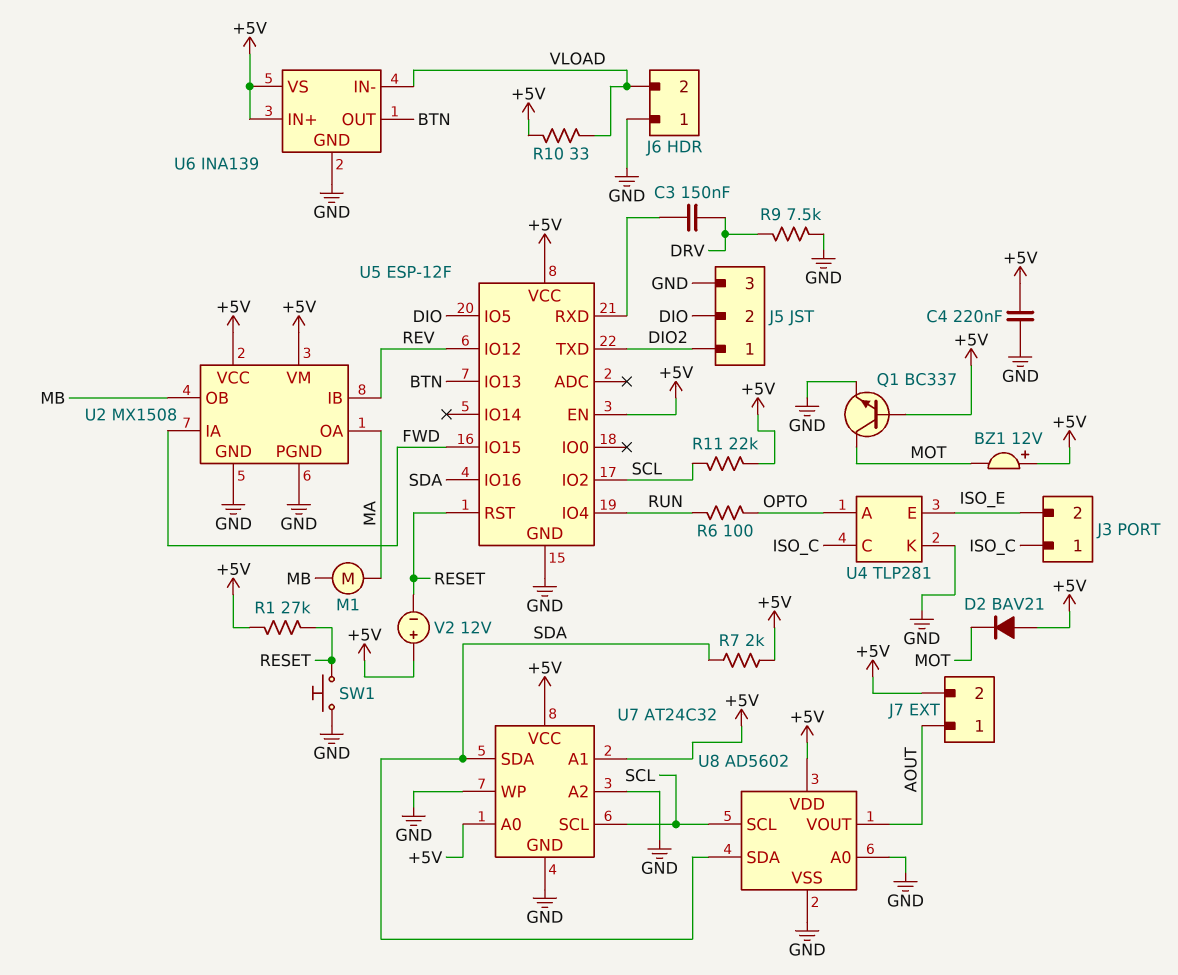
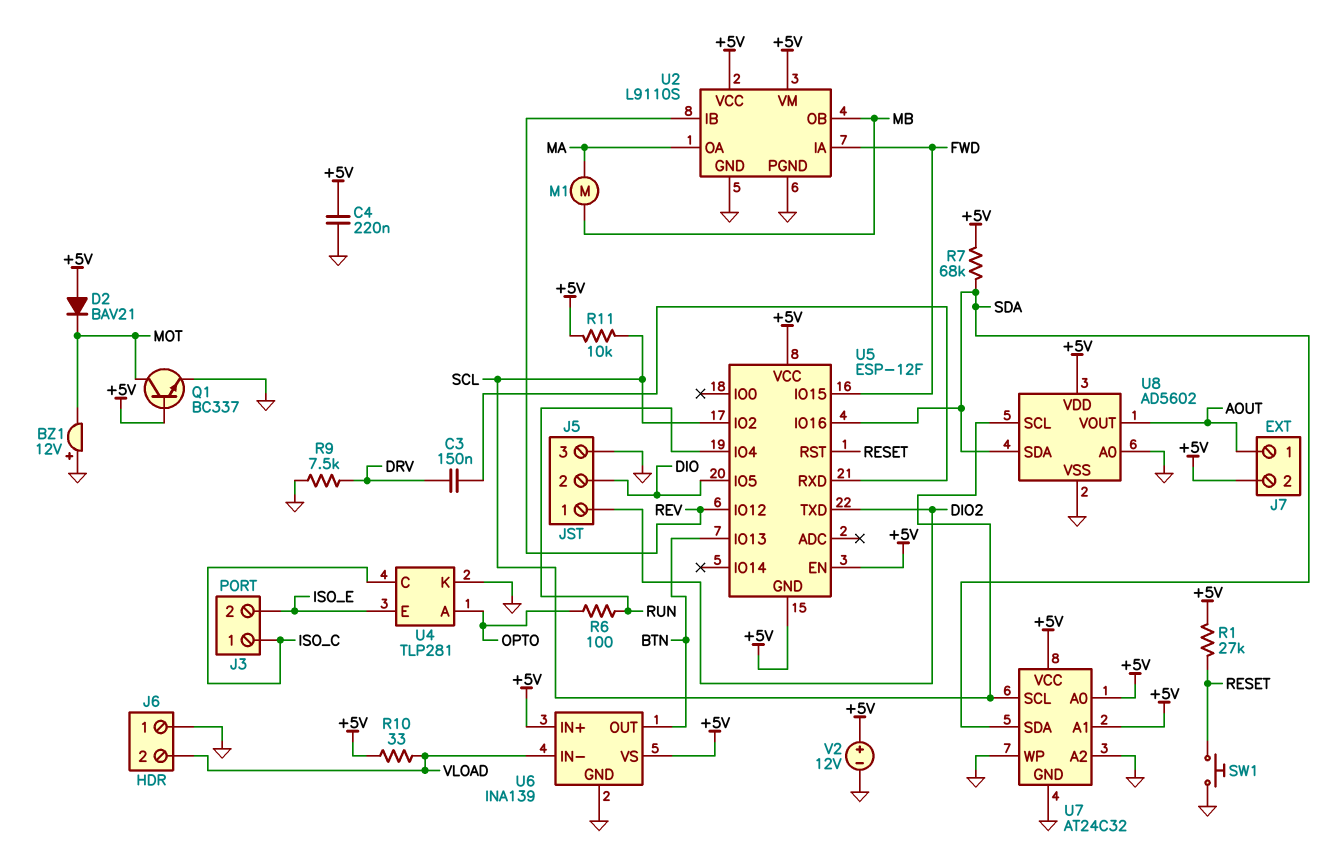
BZ1: buzzer 12V (plus +5V, minus MOT) -> buzzer 12V (plus GND, minus MOT)
R7: 2k (+5V, SDA) -> 68k (+5V, SDA)
R11: 22k (+5V, SCL) -> 10k (+5V, SCL)
U2: MX1508 -> L9110S
U5 pin GND: GND -> +5V
V2: 12V (plus +5V, minus RESET) -> 12V (plus +5V, minus GND)

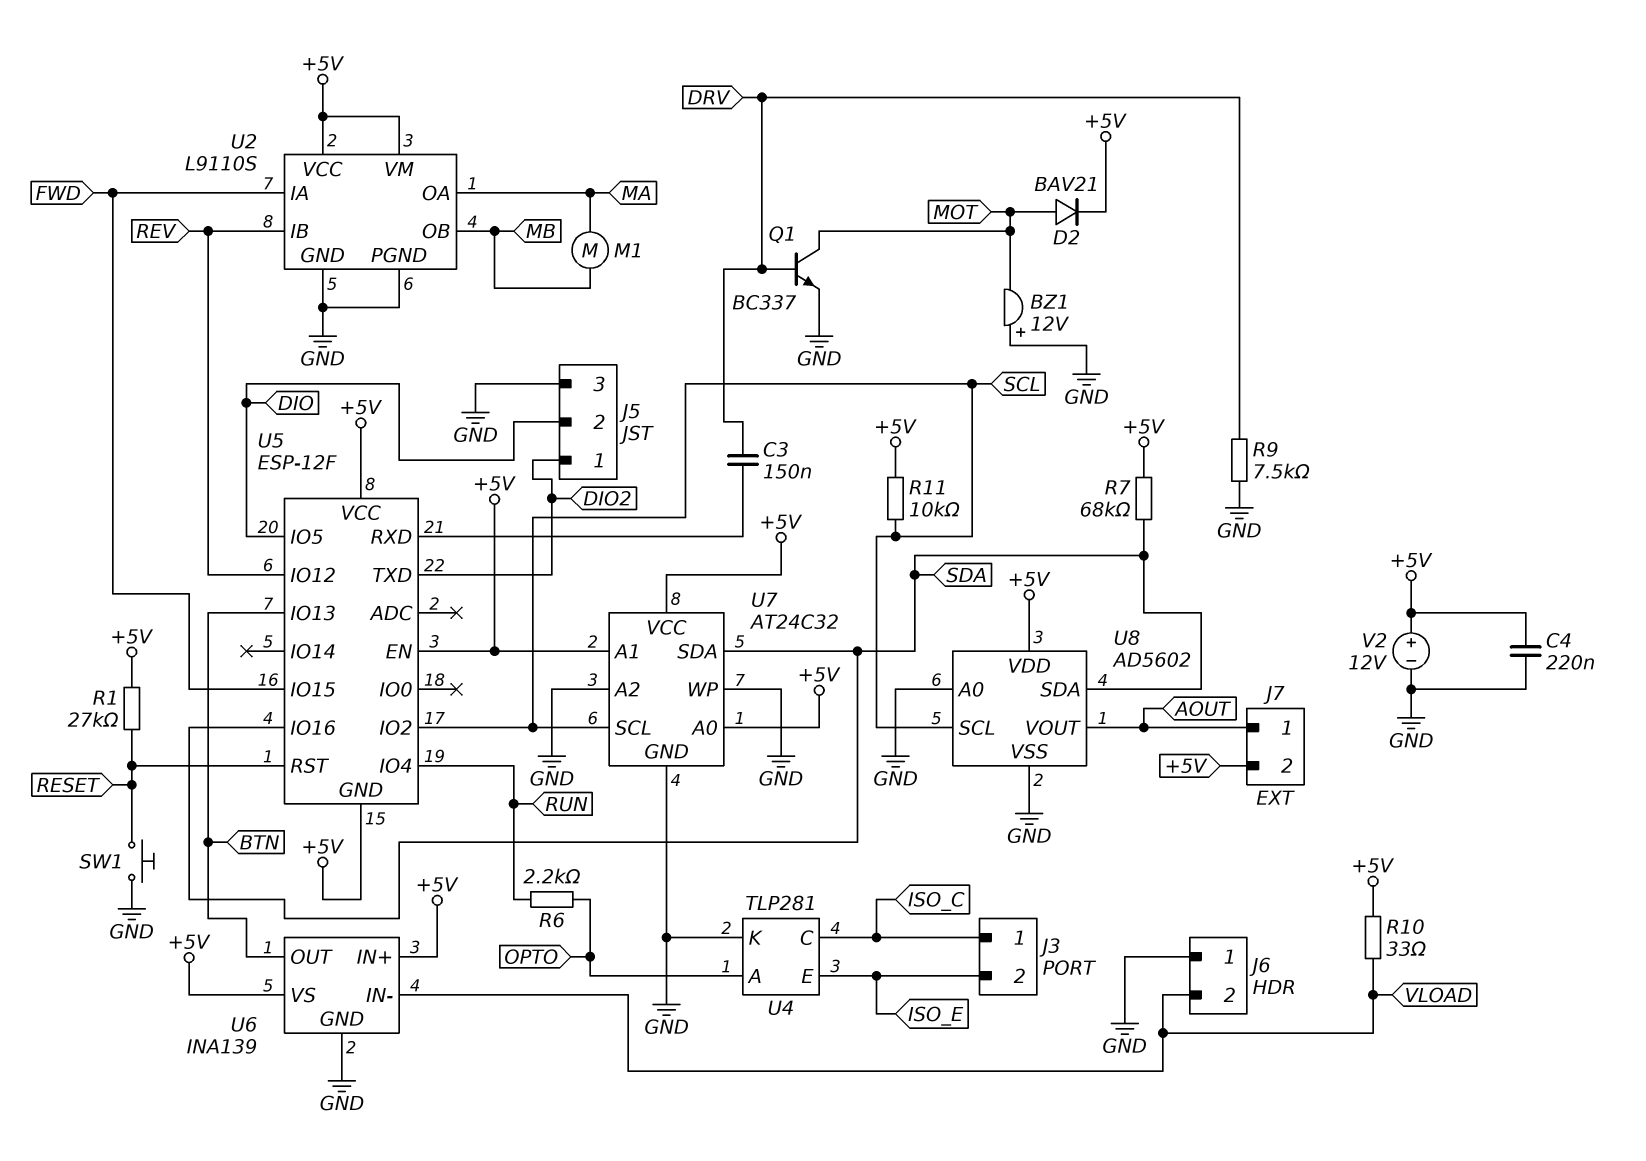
D2: diode BAV21 (A +5V, K MOT) -> diode BAV21 (A MOT, K +5V)
Q1: NPN BC337 (B +5V, C MOT, E GND) -> NPN BC337 (B DRV, C MOT, E GND)
R6: 100 (OPTO, RUN) -> 2.2k (OPTO, RUN)

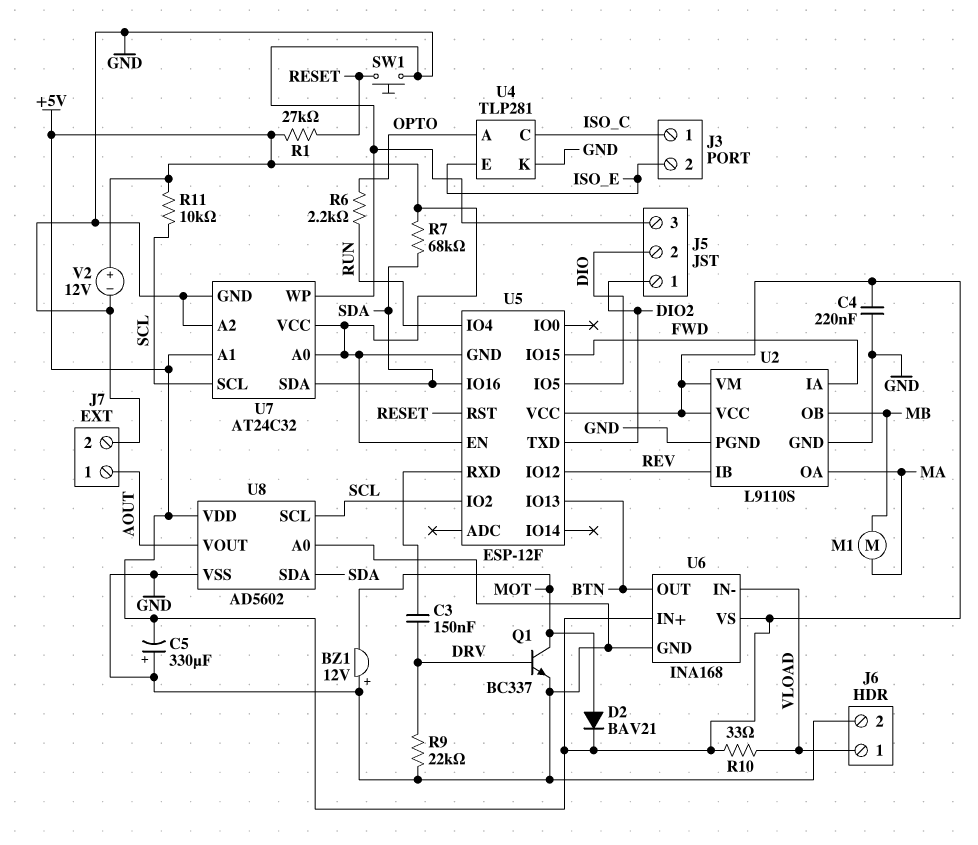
C5: none -> 330uF (plus GND, minus +5V)
J6 pin 1: GND -> VLOAD
J6 pin 2: VLOAD -> GND
J7 pin 2: +5V -> GND
R9: 7.5k (DRV, GND) -> 22k (DRV, GND)
U6: INA139 -> INA168

